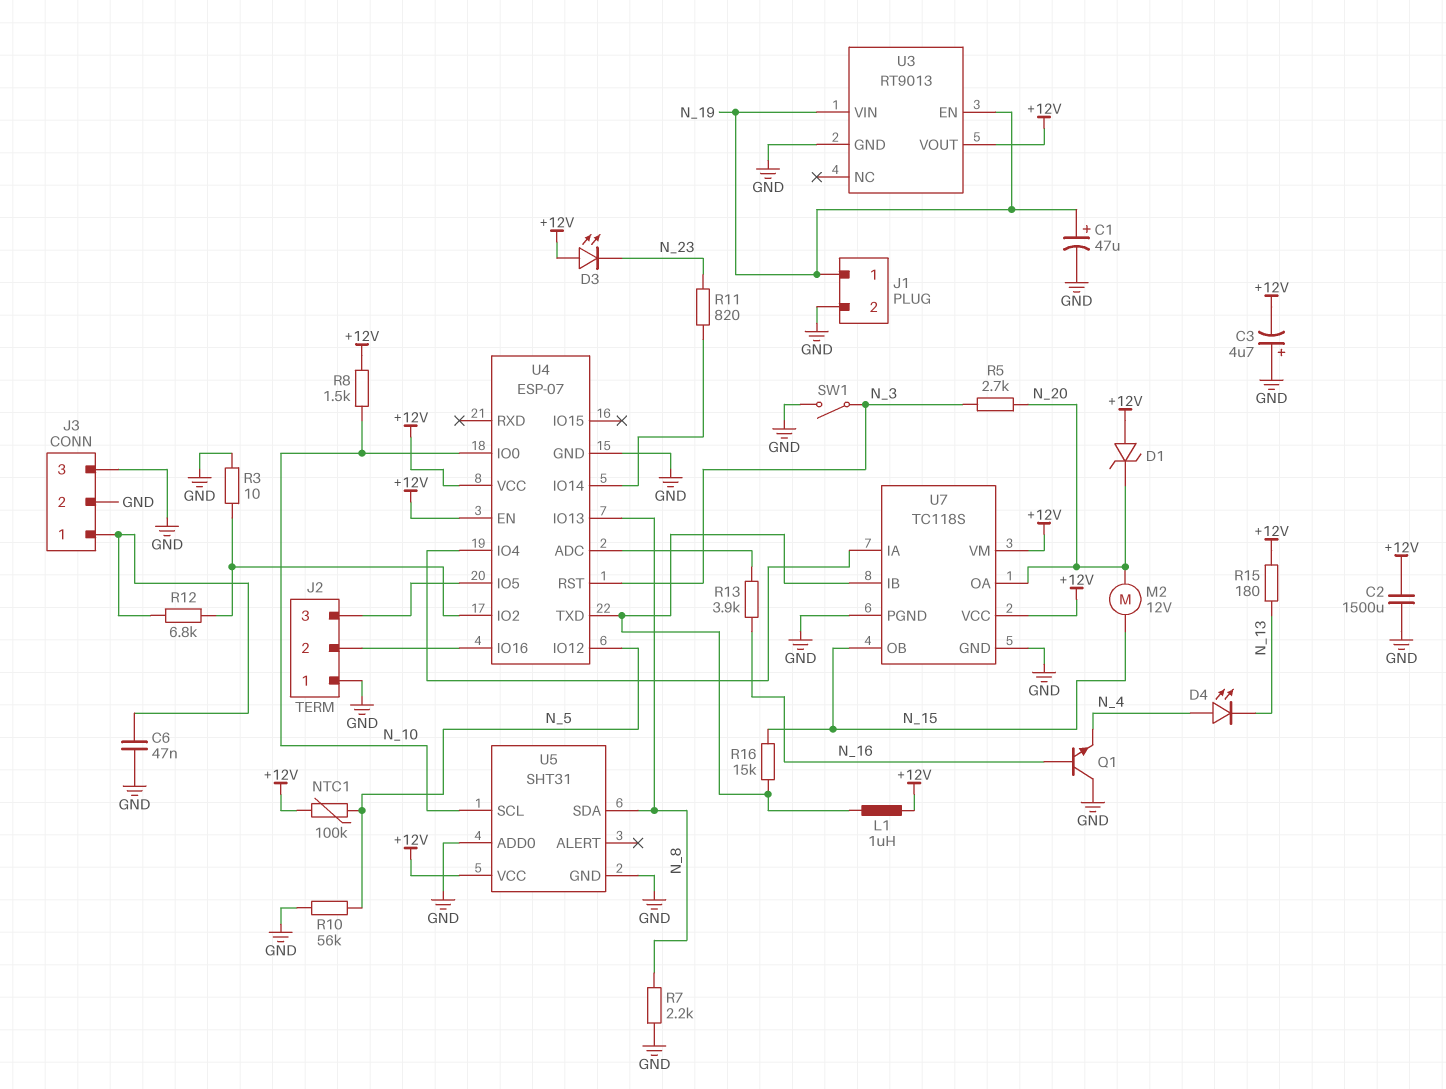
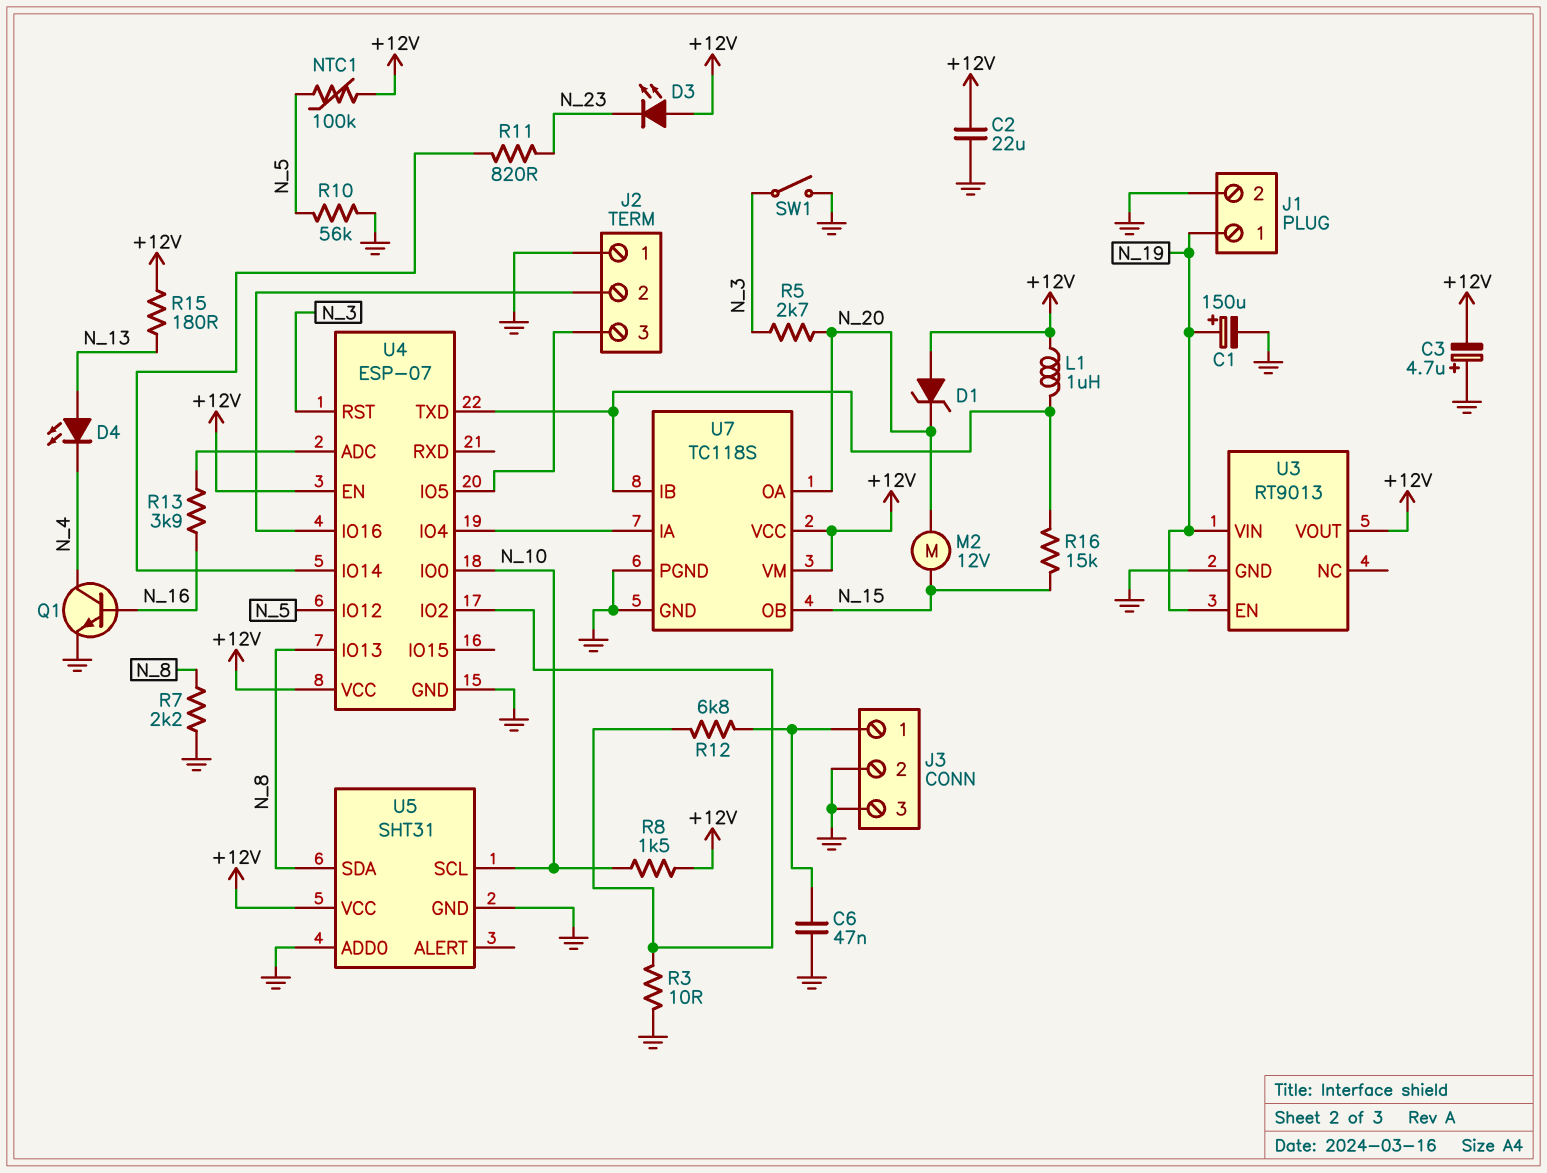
C1: 47uF (plus N_19, minus GND) -> 150uF (plus N_19, minus GND)
C2: 1500uF (+12V, GND) -> 22uF (+12V, GND)
D4: LED (A N_4, K N_13) -> LED (A N_13, K N_4)
Q1: NPN (B N_16, C GND, E N_4) -> NPN (B N_16, C N_4, E GND)

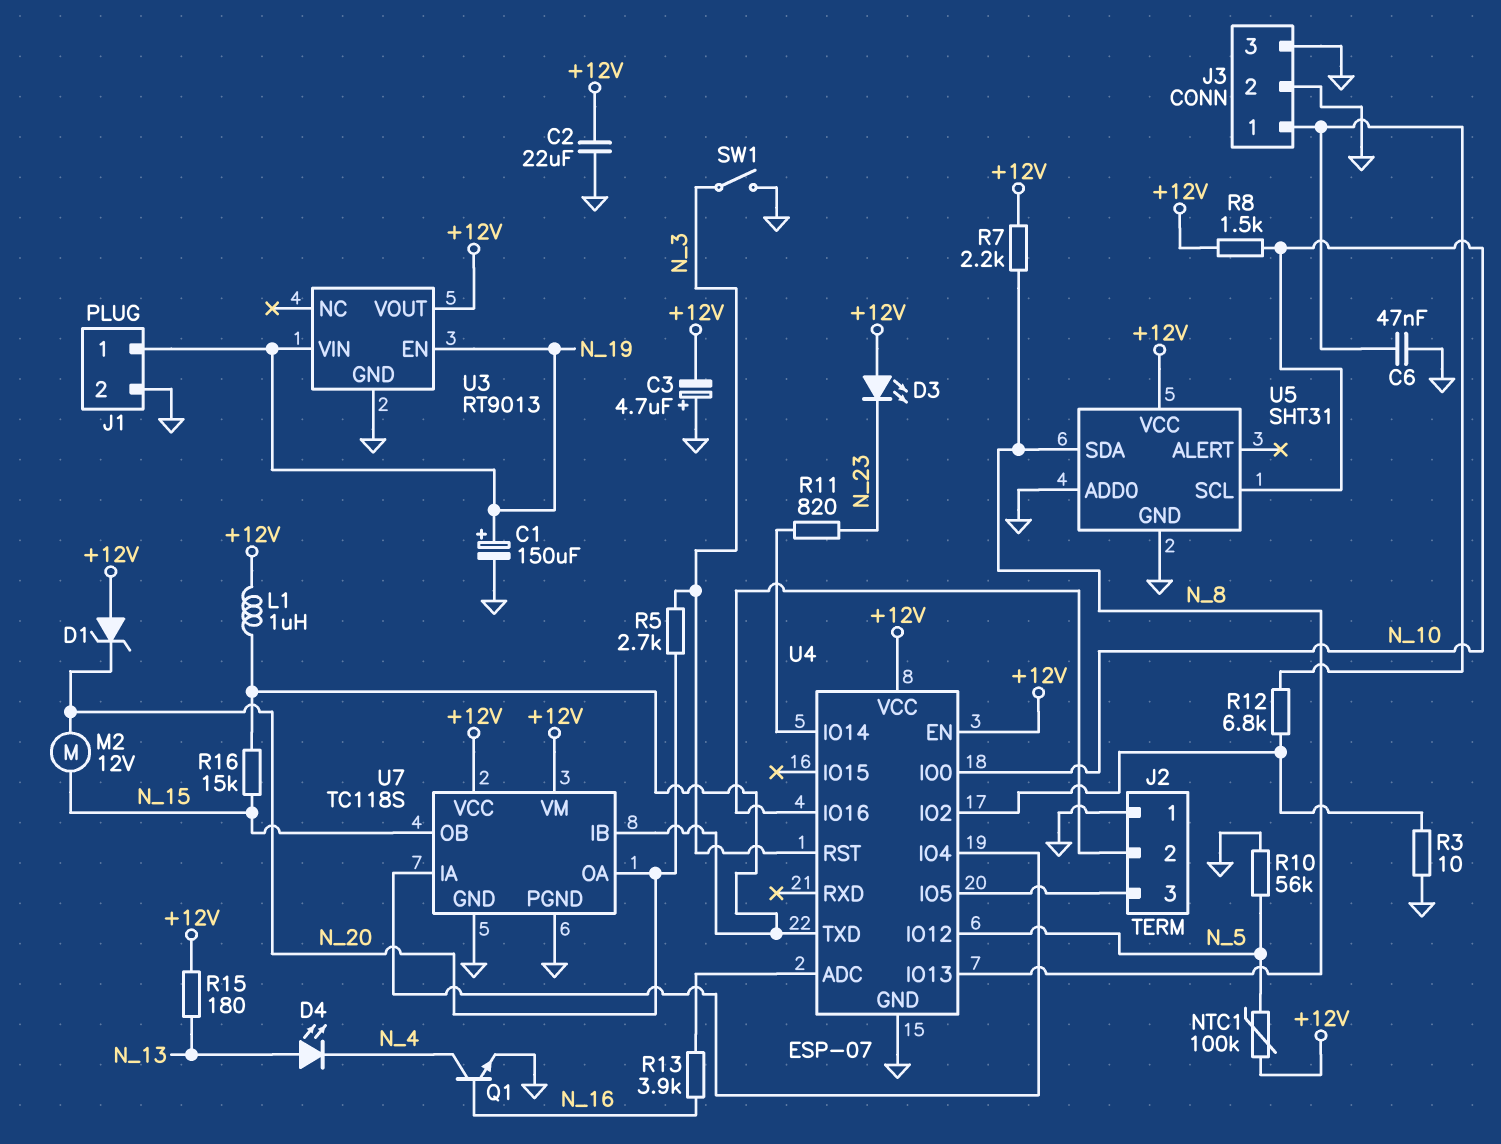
R7: 2.2k (GND, N_8) -> 2.2k (+12V, N_8)

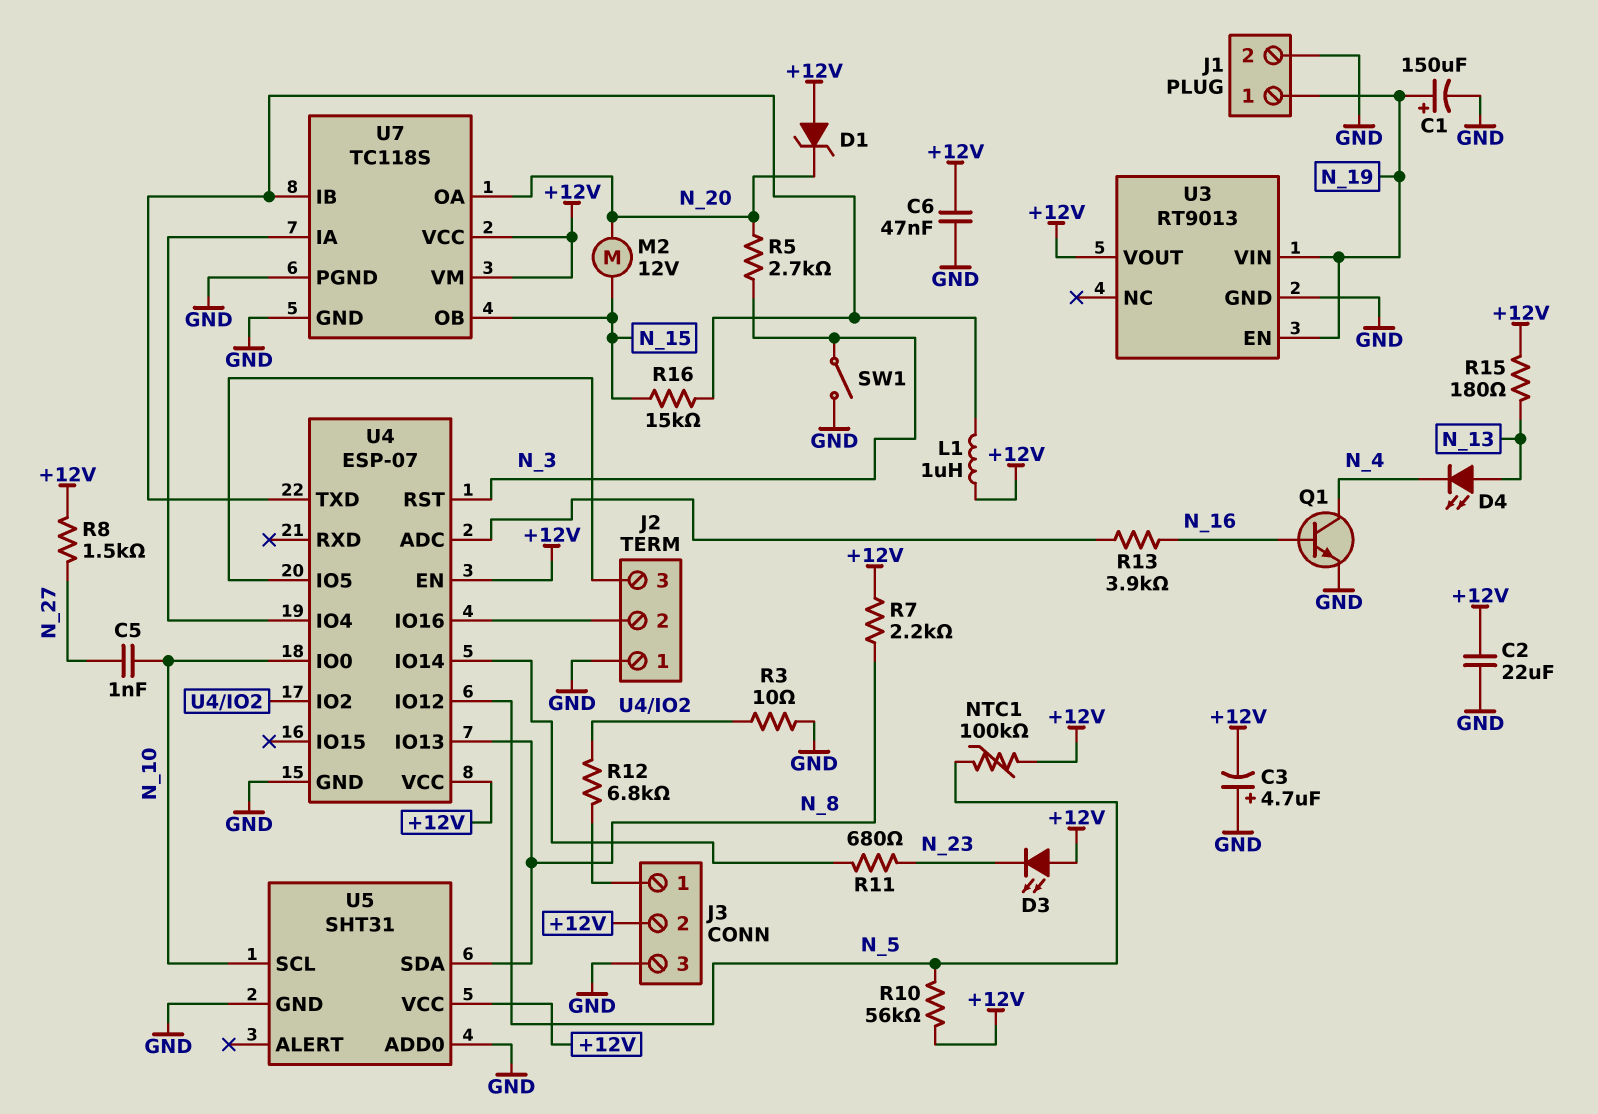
C5: none -> 1nF (N_10, N_27)
C6: 47nF (GND, J3/1) -> 47nF (+12V, GND)
J3 pin 2: GND -> +12V
R8: 1.5k (+12V, N_10) -> 1.5k (+12V, N_27)
R10: 56k (GND, N_5) -> 56k (+12V, N_5)
R11: 820 (N_23, U4/IO14) -> 680 (N_23, U4/IO14)

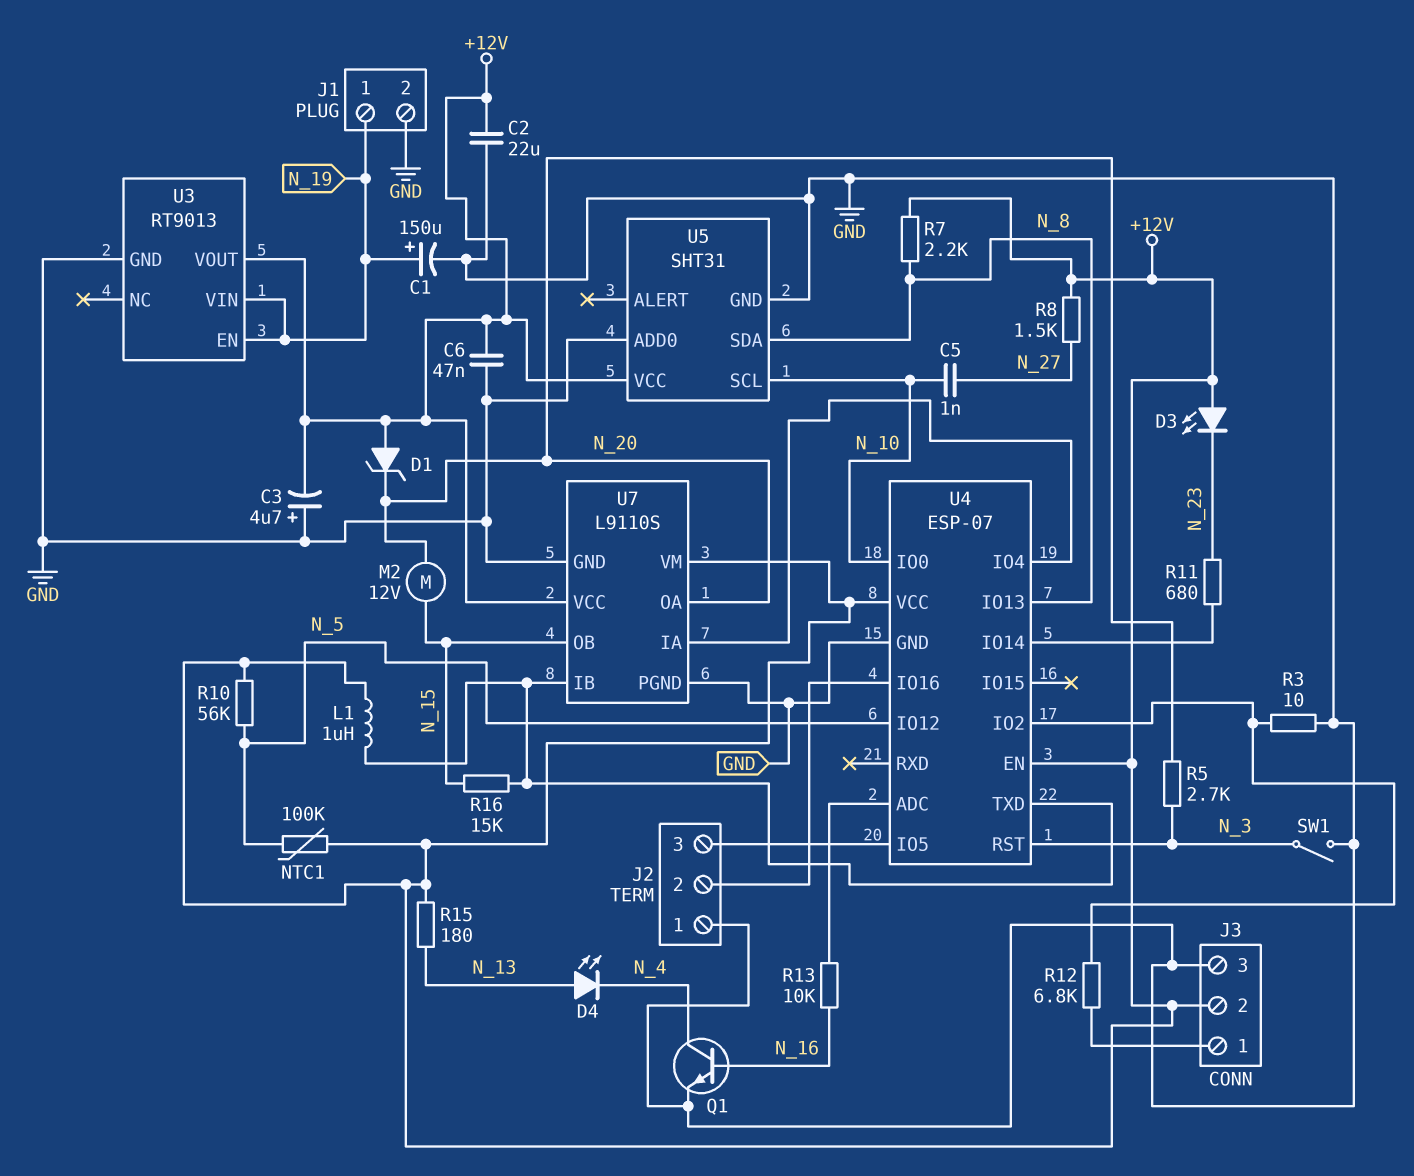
R13: 3.9k (N_16, U4/ADC) -> 10k (N_16, U4/ADC)
U7: TC118S -> L9110S

